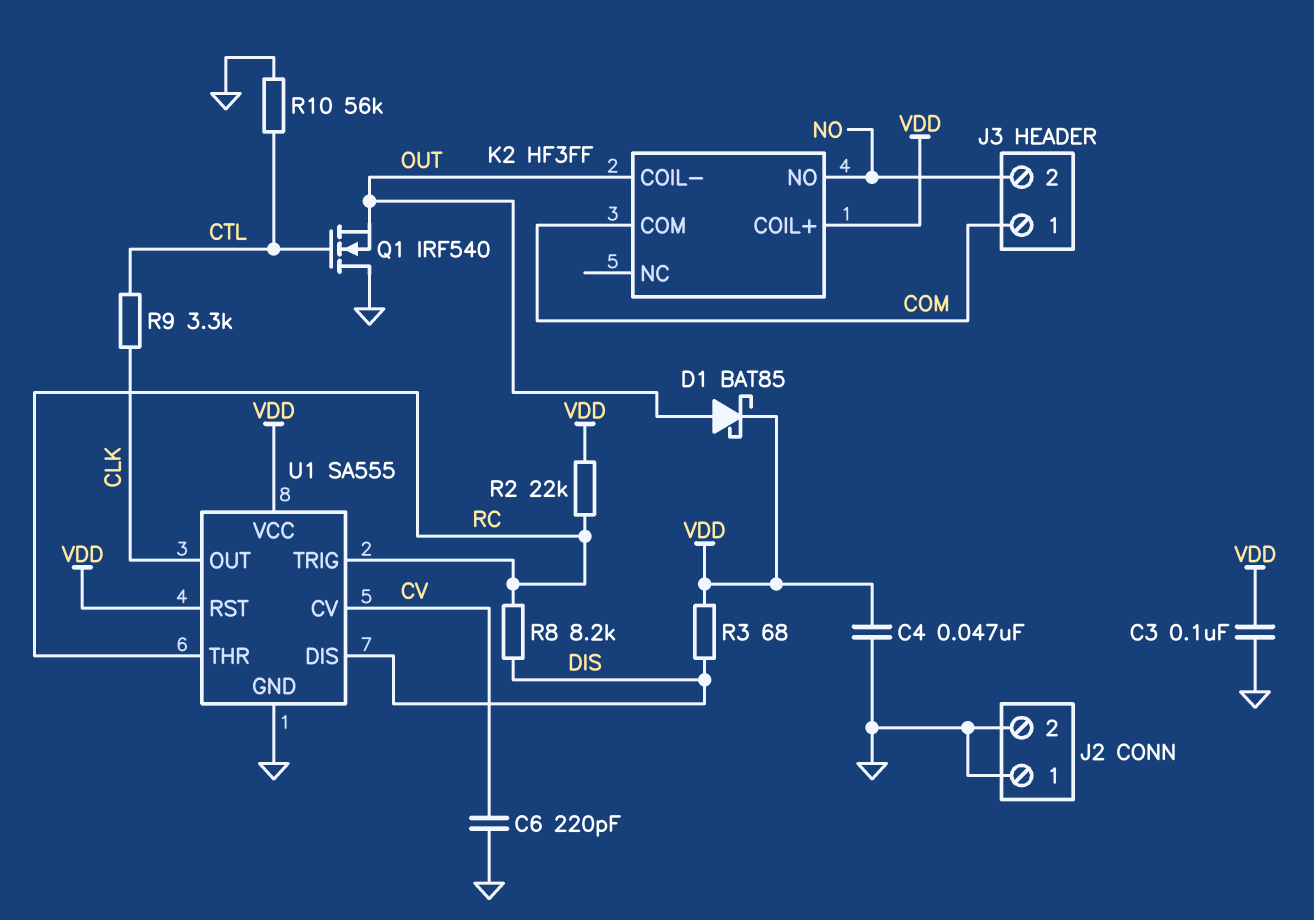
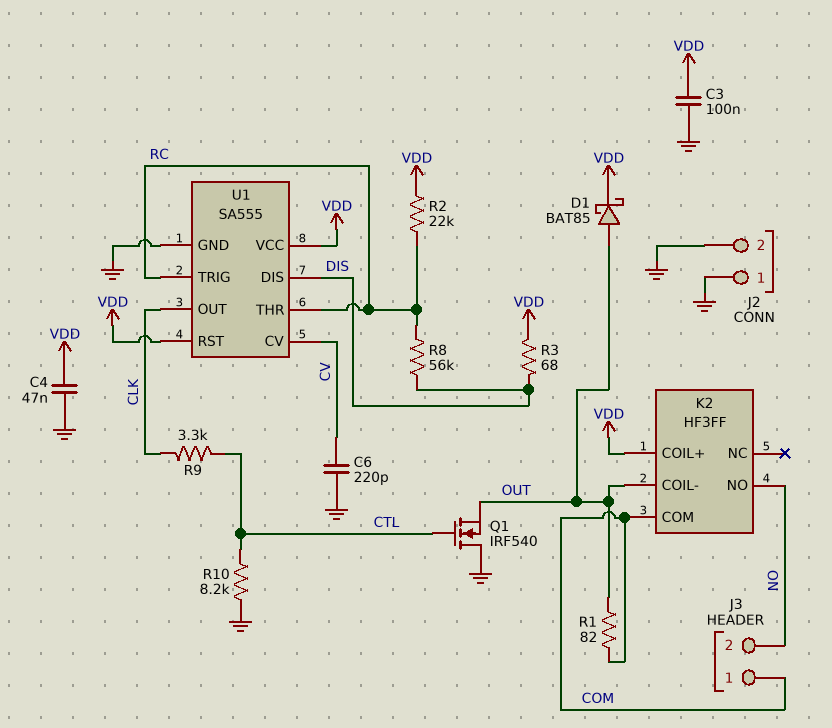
R1: none -> 82 (COM, OUT)
R8: 8.2k (DIS, RC) -> 56k (DIS, RC)
R10: 56k (CTL, GND) -> 8.2k (CTL, GND)

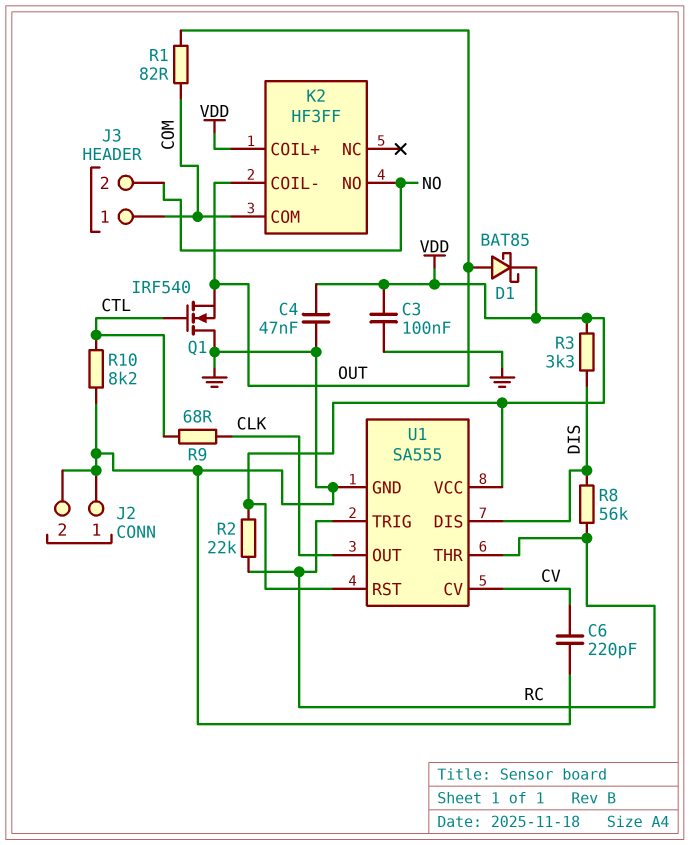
R3: 68 (DIS, VDD) -> 3.3k (DIS, VDD)
R9: 3.3k (CLK, CTL) -> 68 (CLK, CTL)

